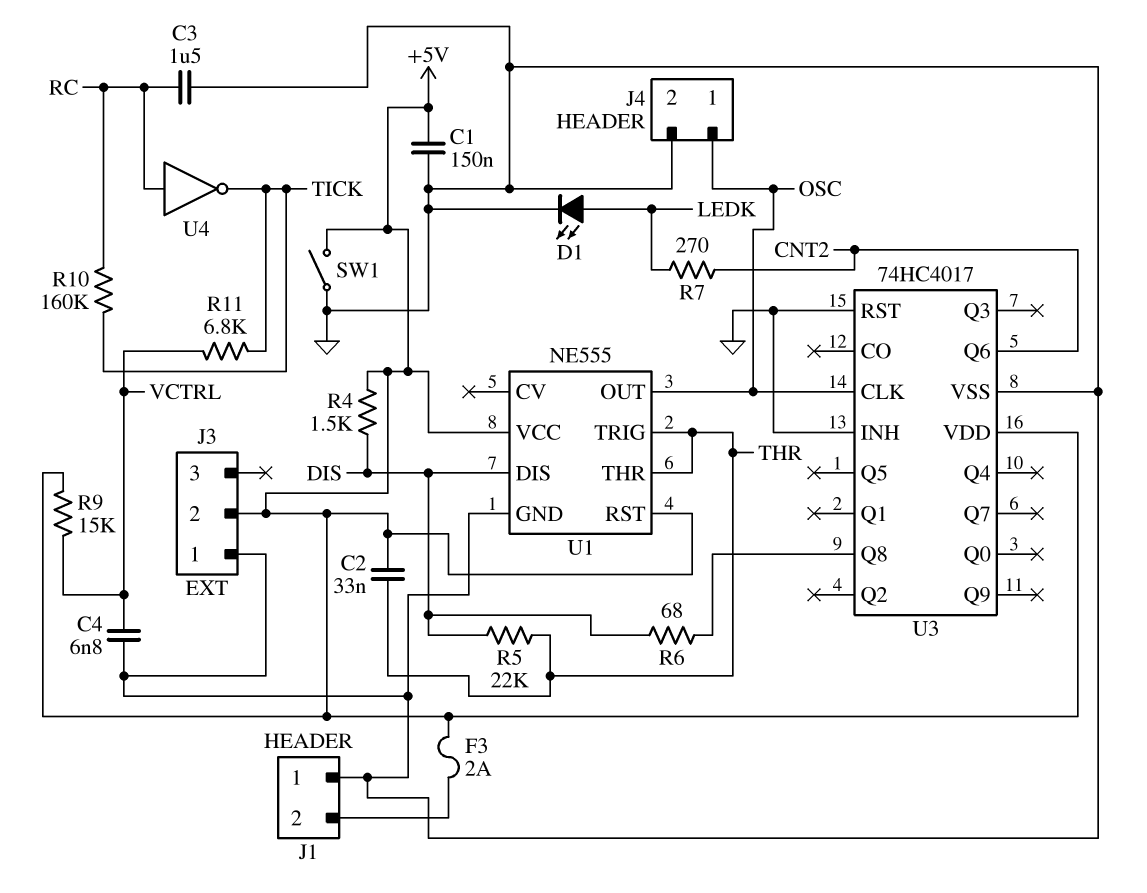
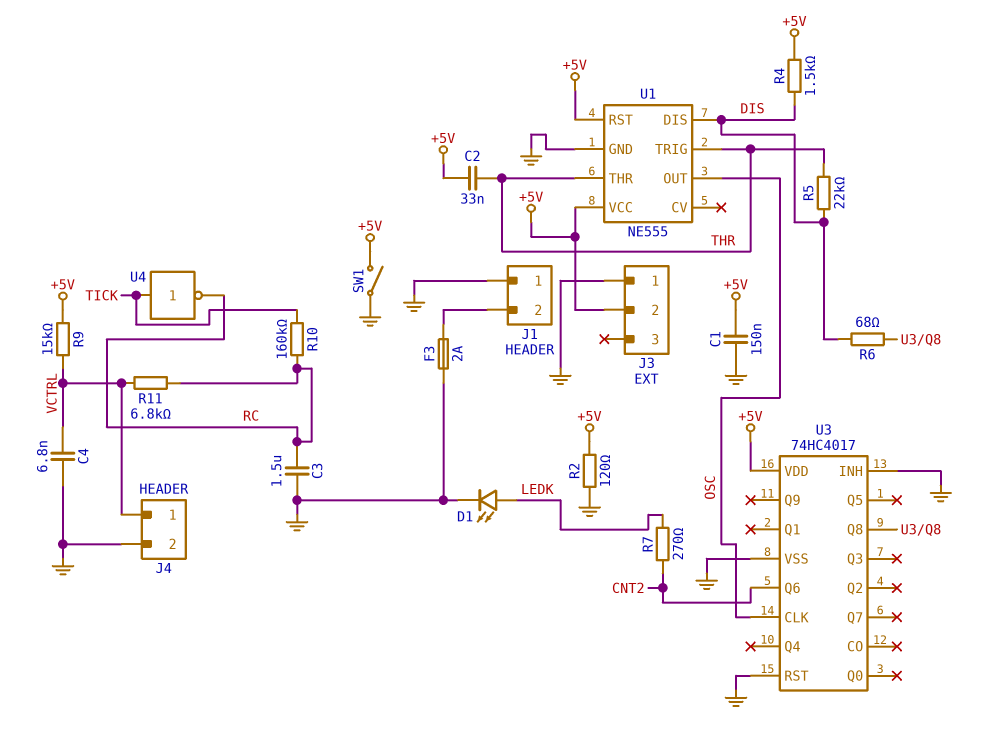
F3: 2A (+5V, J1/2) -> 2A (GND, J1/2)
J4 pin 1: OSC -> VCTRL
R2: none -> 120 (+5V, GND)
R11: 6.8k (TICK, VCTRL) -> 6.8k (RC, VCTRL)
U4: NOT (in RC, out TICK) -> NOT (in TICK, out RC)

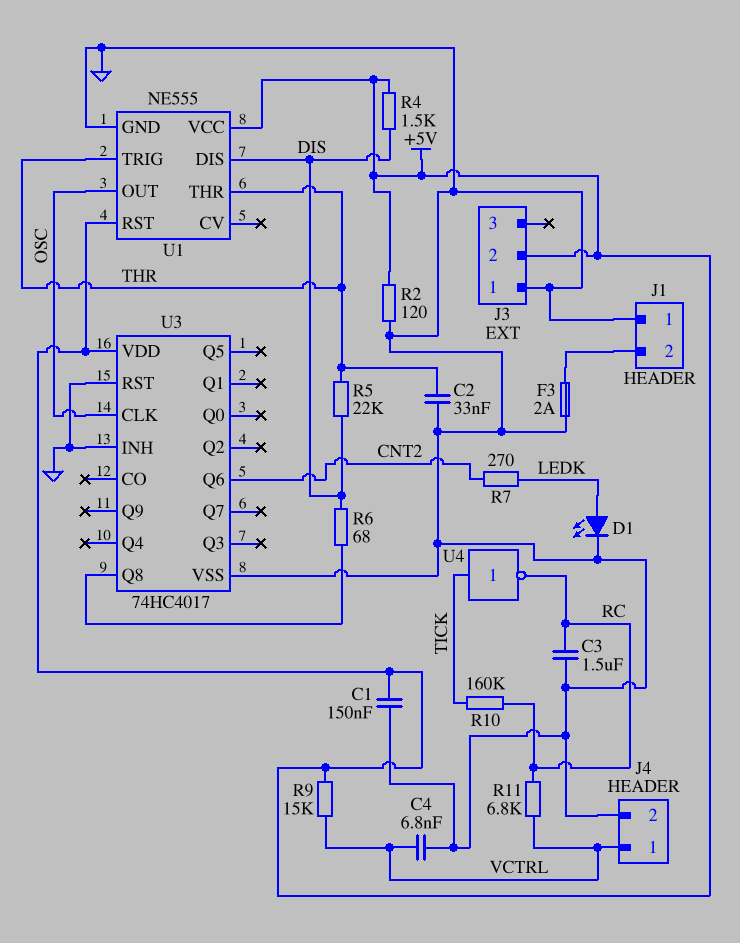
C2: 33nF (+5V, THR) -> 33nF (GND, THR)
SW1: switch (+5V, GND) -> none

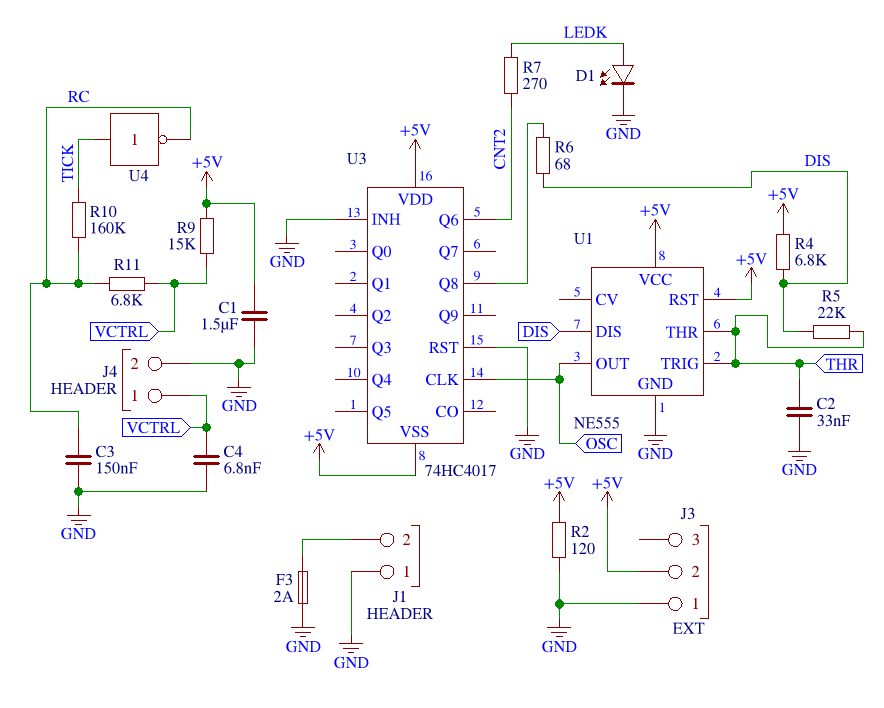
C1: 150nF (+5V, GND) -> 1.5uF (+5V, GND)
C3: 1.5uF (GND, RC) -> 150nF (GND, RC)
R4: 1.5k (+5V, DIS) -> 6.8k (+5V, DIS)
U3 pin VSS: GND -> +5V

